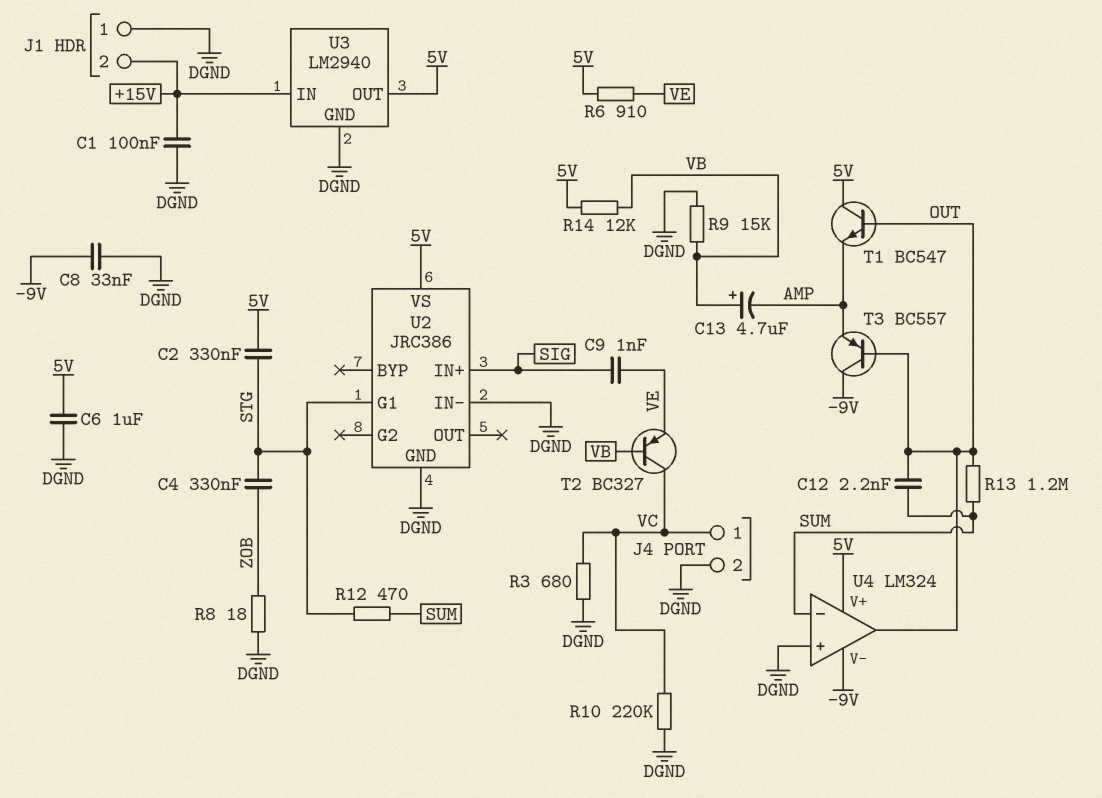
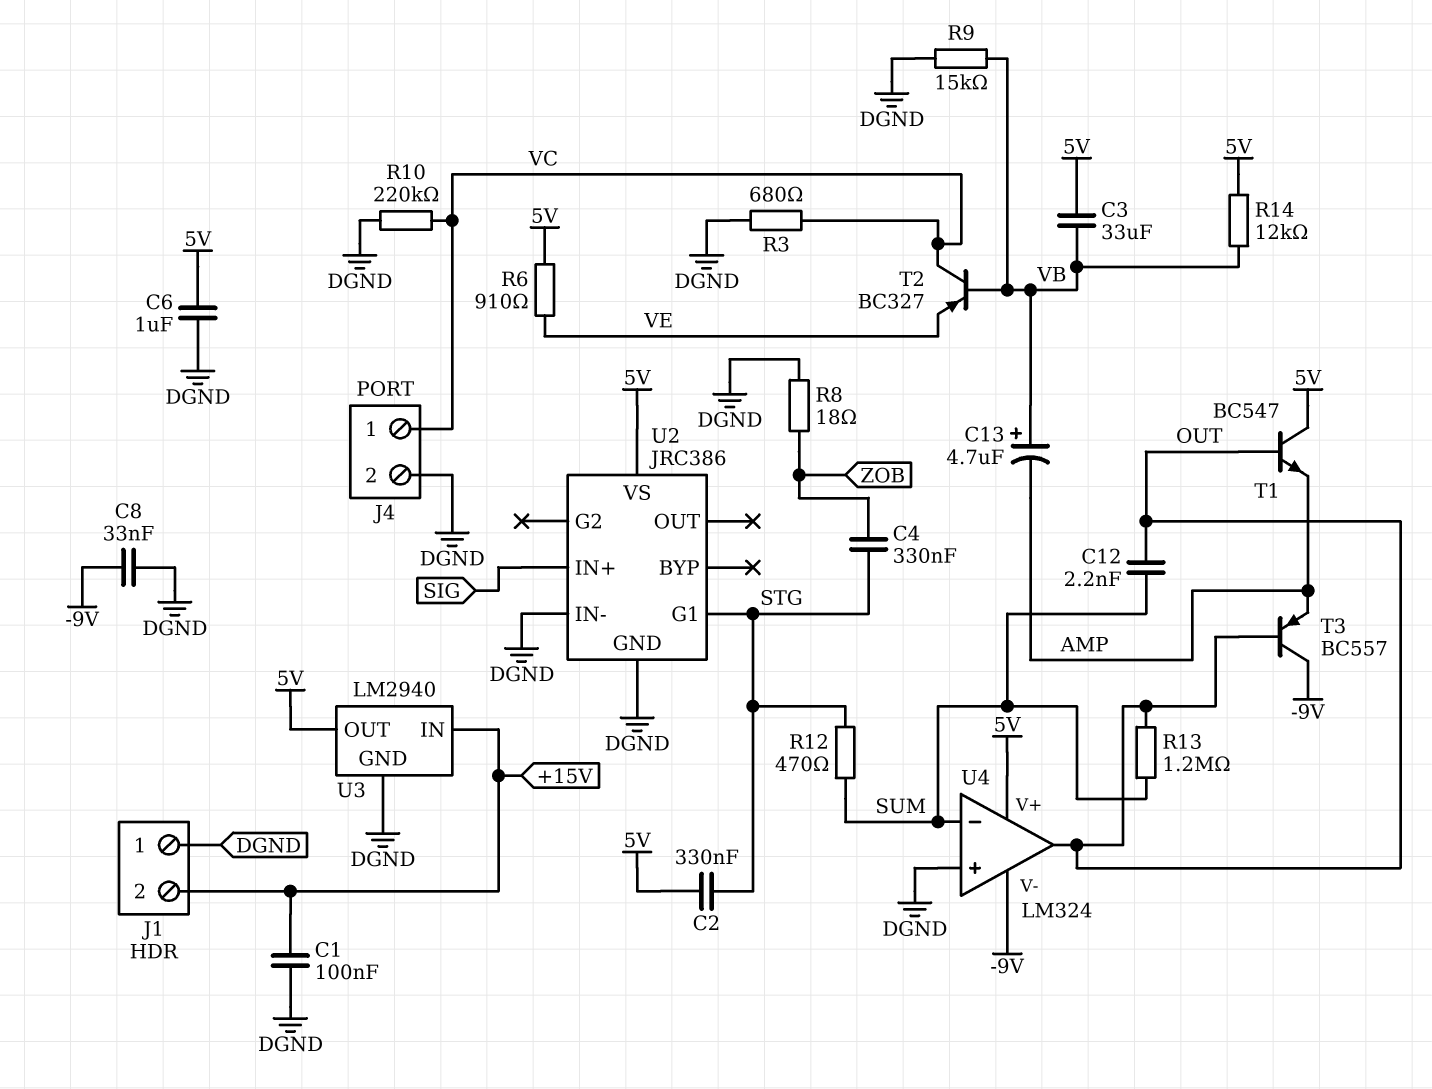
C3: none -> 33uF (5V, VB)
C9: 1nF (SIG, VE) -> none

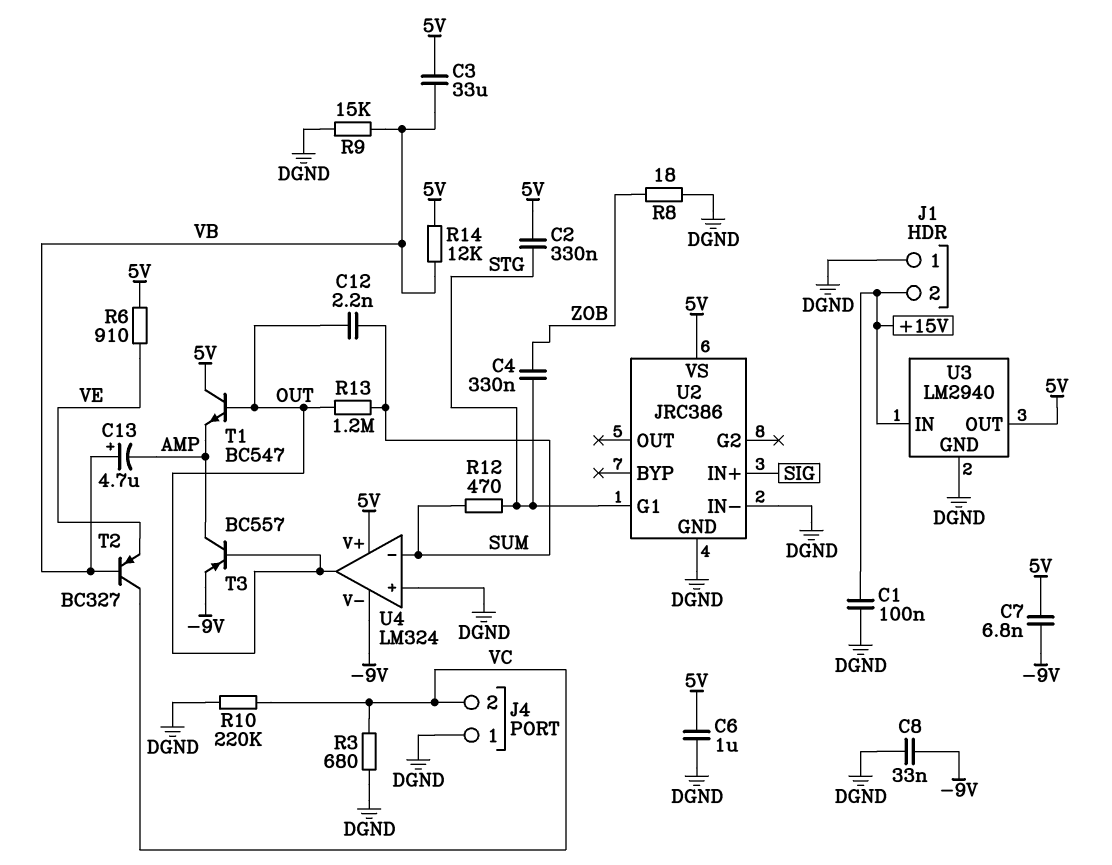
C7: none -> 6.8nF (-9V, 5V)
J4 pin 1: VC -> DGND
J4 pin 2: DGND -> VC
T3: PNP BC557 (B OUT, C -9V, E AMP) -> PNP BC557 (B OUT, C AMP, E -9V)

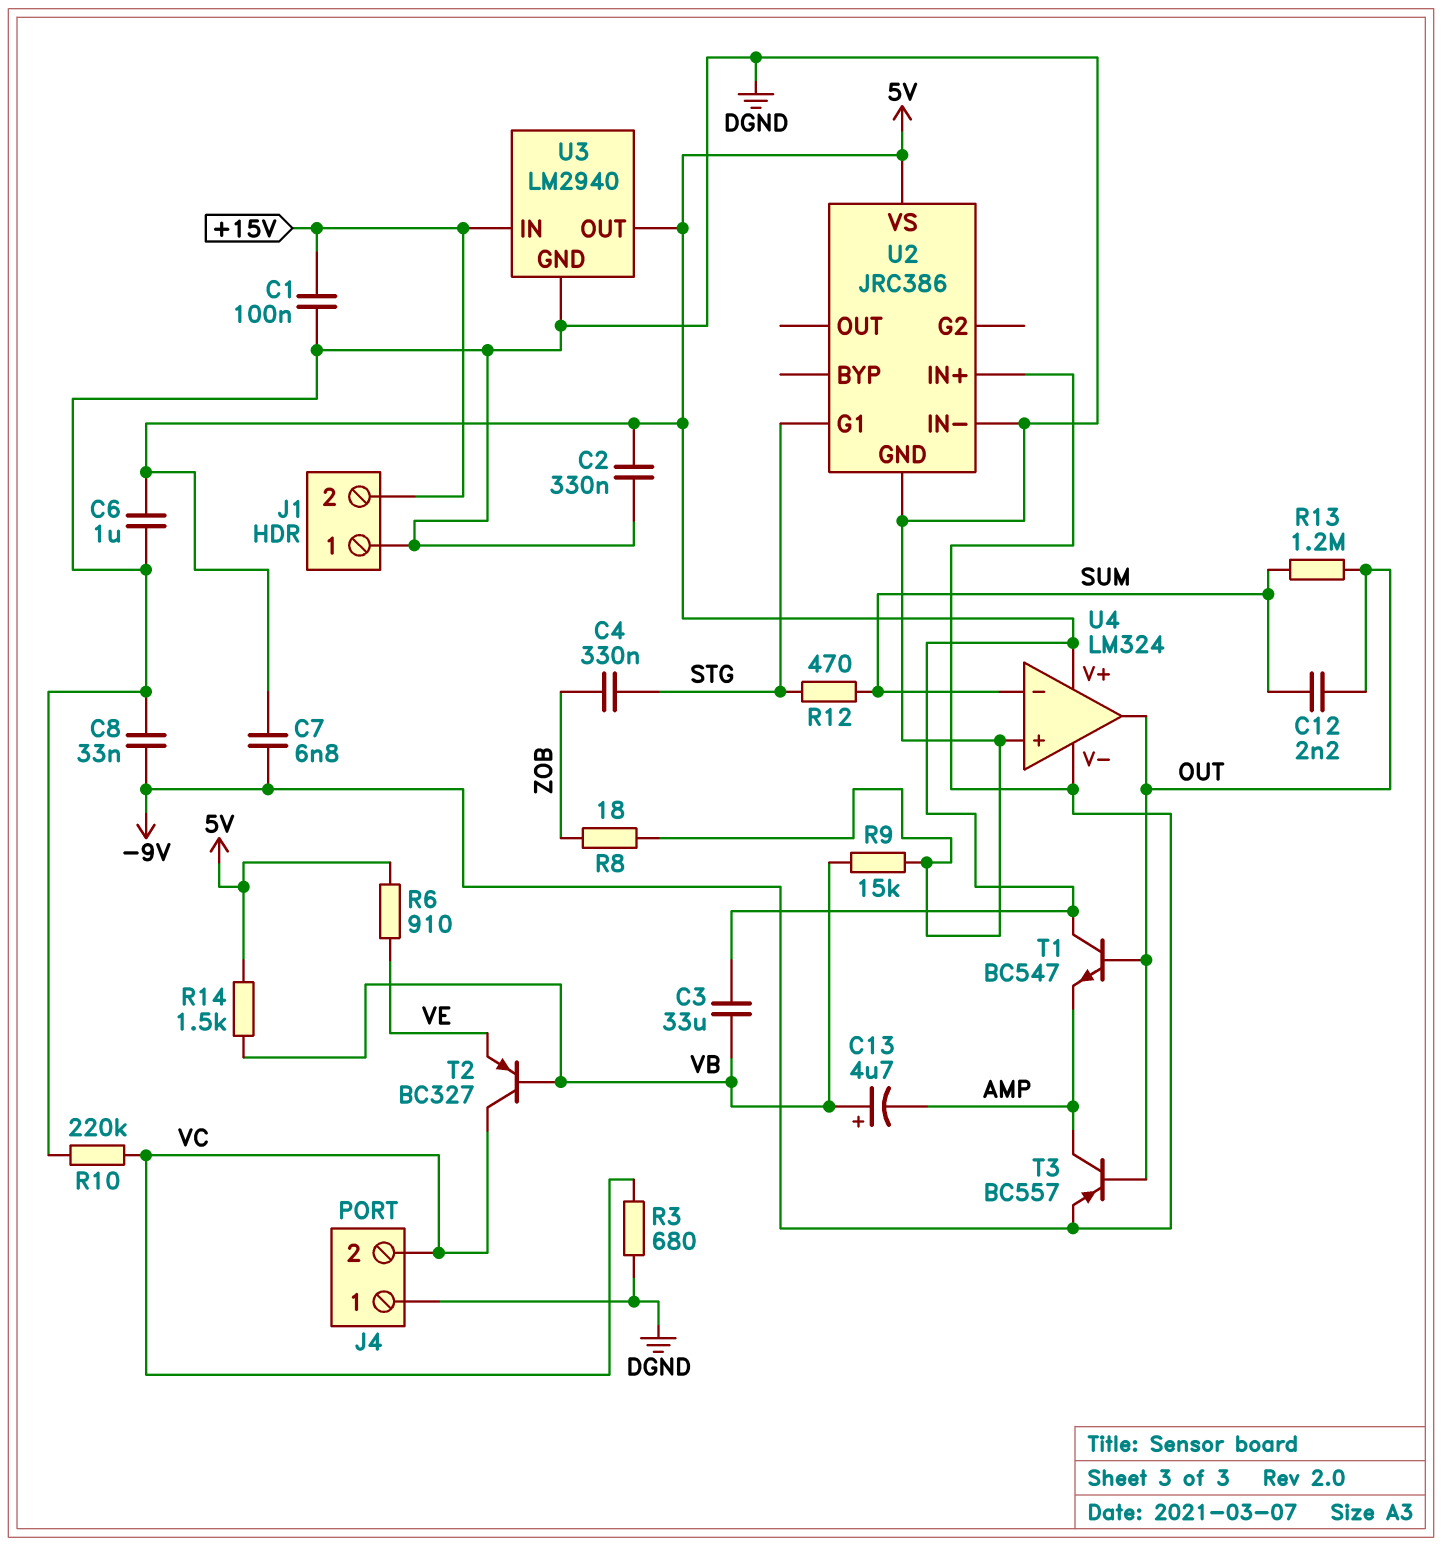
C2: 330nF (5V, STG) -> 330nF (5V, DGND)
R14: 12k (5V, VB) -> 1.5k (5V, VB)
U2 pin IN+: SIG -> -9V

